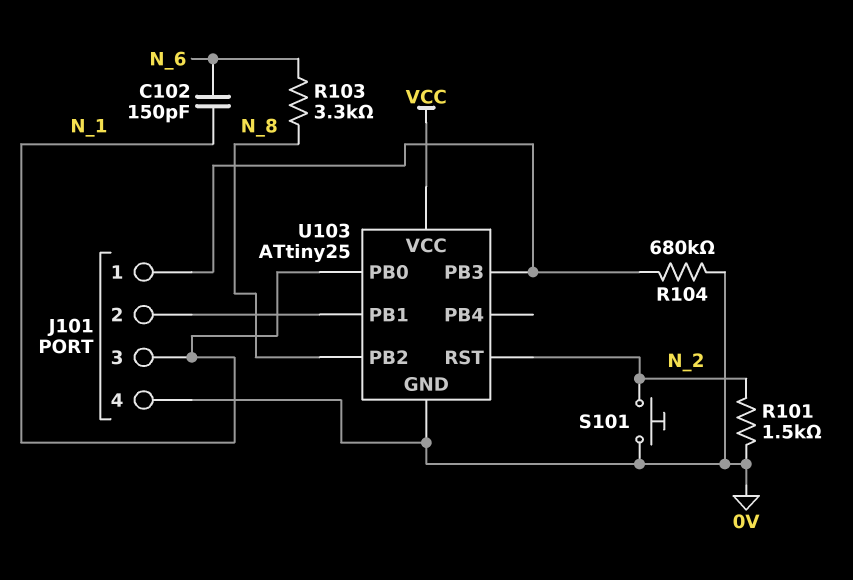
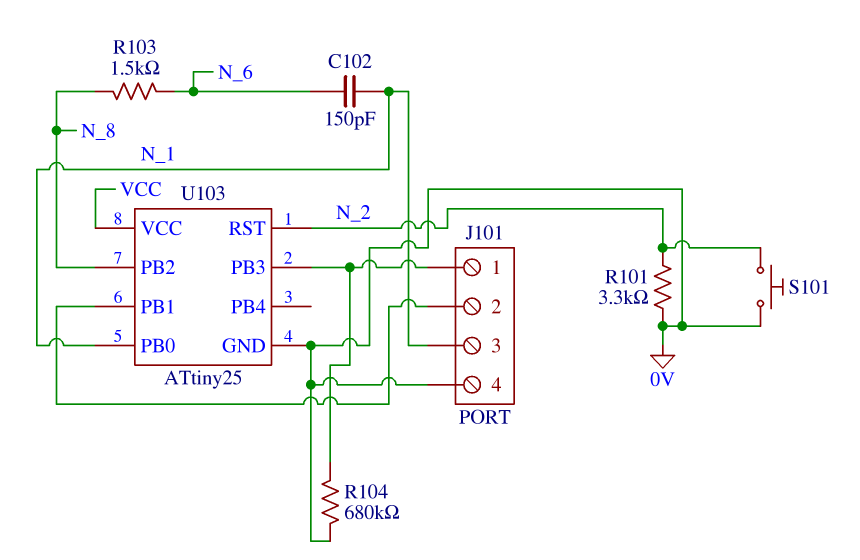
R101: 1.5k (0V, N_2) -> 3.3k (0V, N_2)
R103: 3.3k (N_6, N_8) -> 1.5k (N_6, N_8)

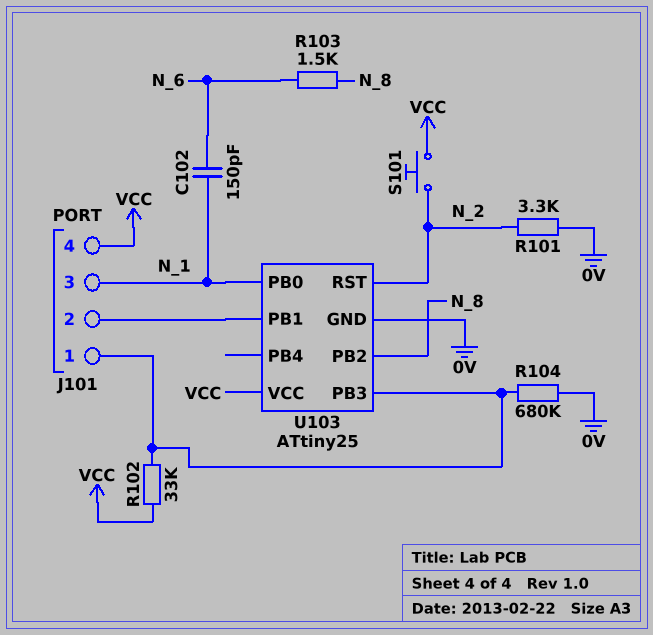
J101 pin 4: 0V -> VCC
R102: none -> 33k (J101/1, VCC)
S101: button (0V, N_2) -> button (N_2, VCC)

